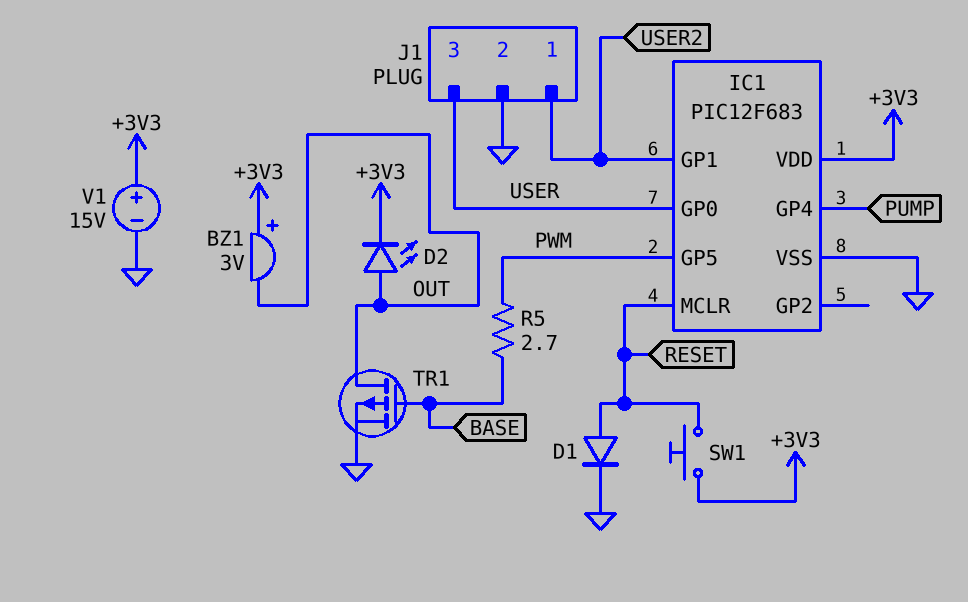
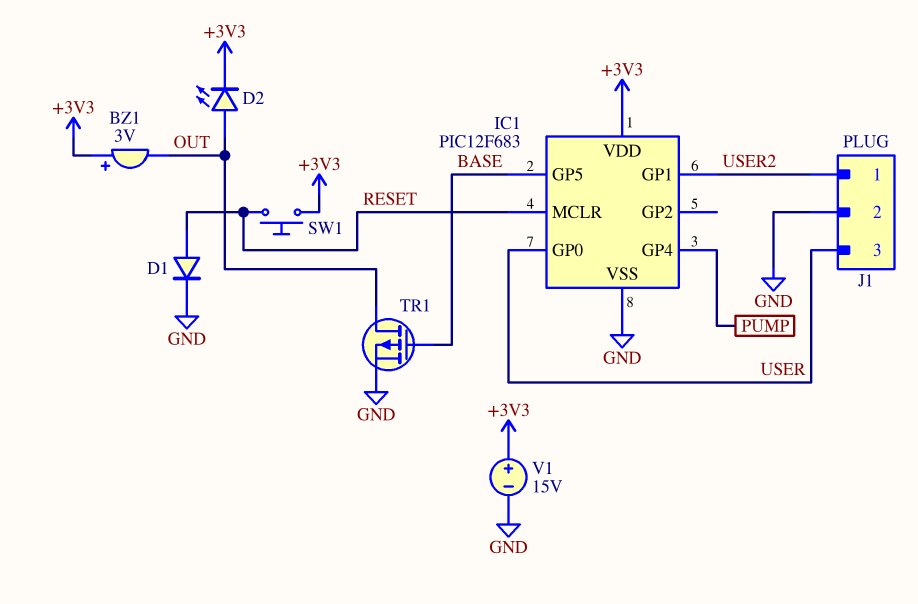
IC1 pin GP5: PWM -> BASE
R5: 2.7 (BASE, PWM) -> none

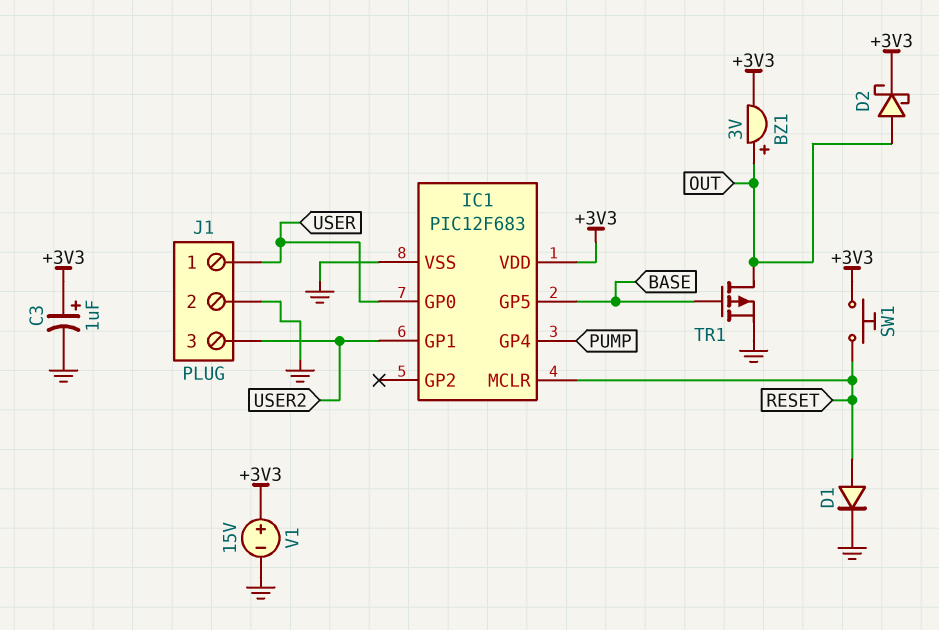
BZ1: buzzer 3V (plus +3V3, minus OUT) -> buzzer 3V (plus OUT, minus +3V3)
C3: none -> 1uF (plus +3V3, minus GND)
D2: LED (A OUT, K +3V3) -> schottky (A OUT, K +3V3)
J1 pin 1: USER2 -> USER
J1 pin 3: USER -> USER2

